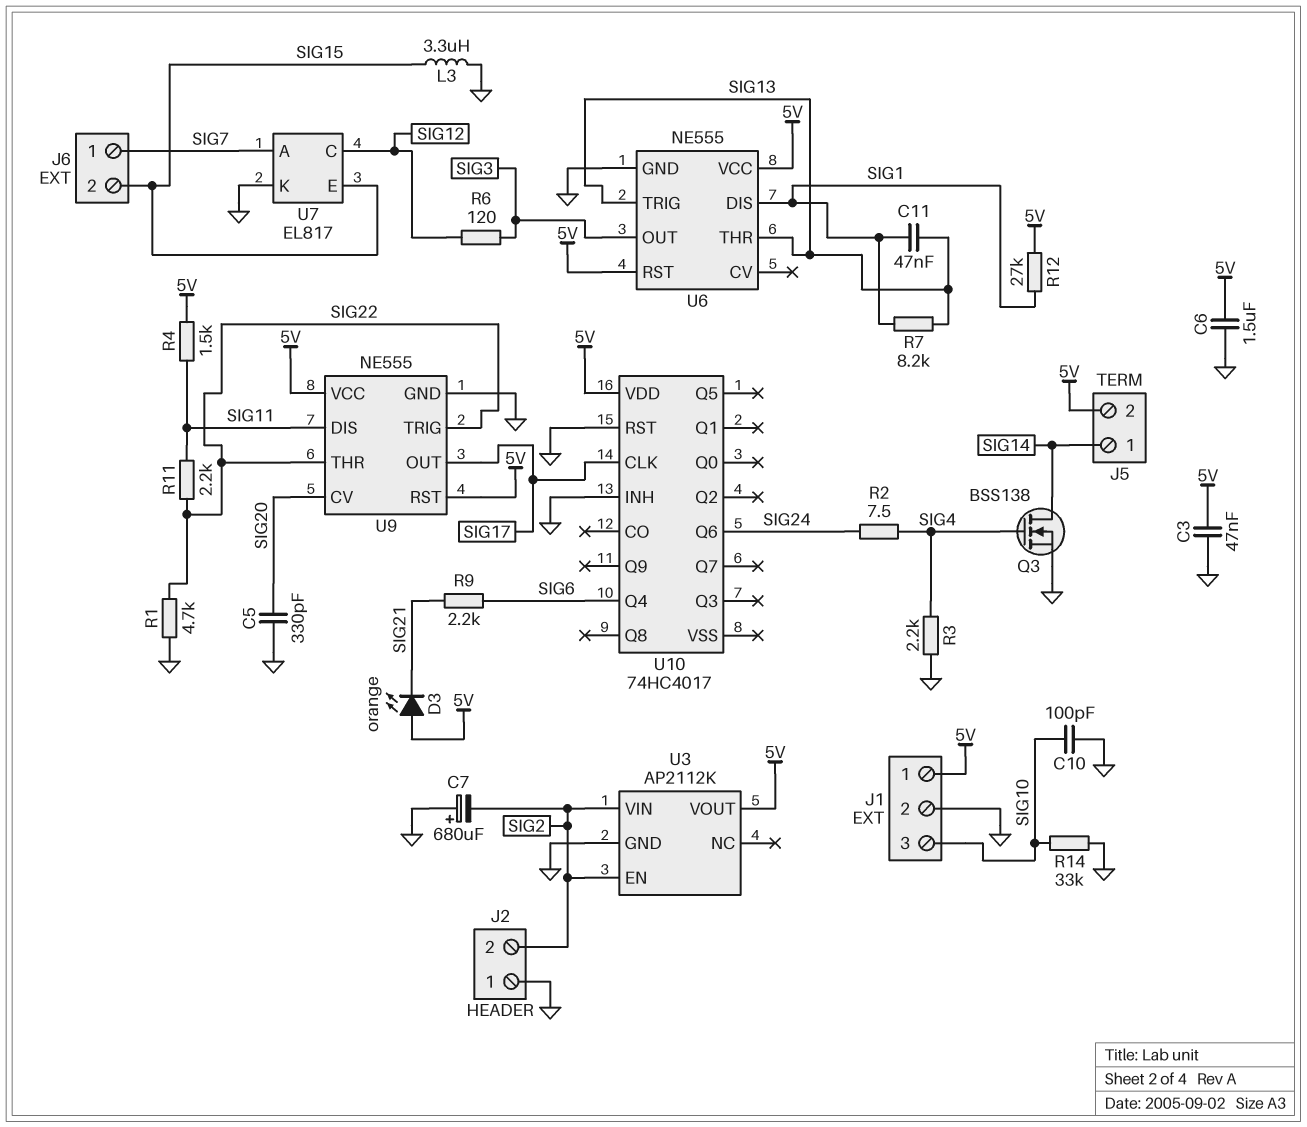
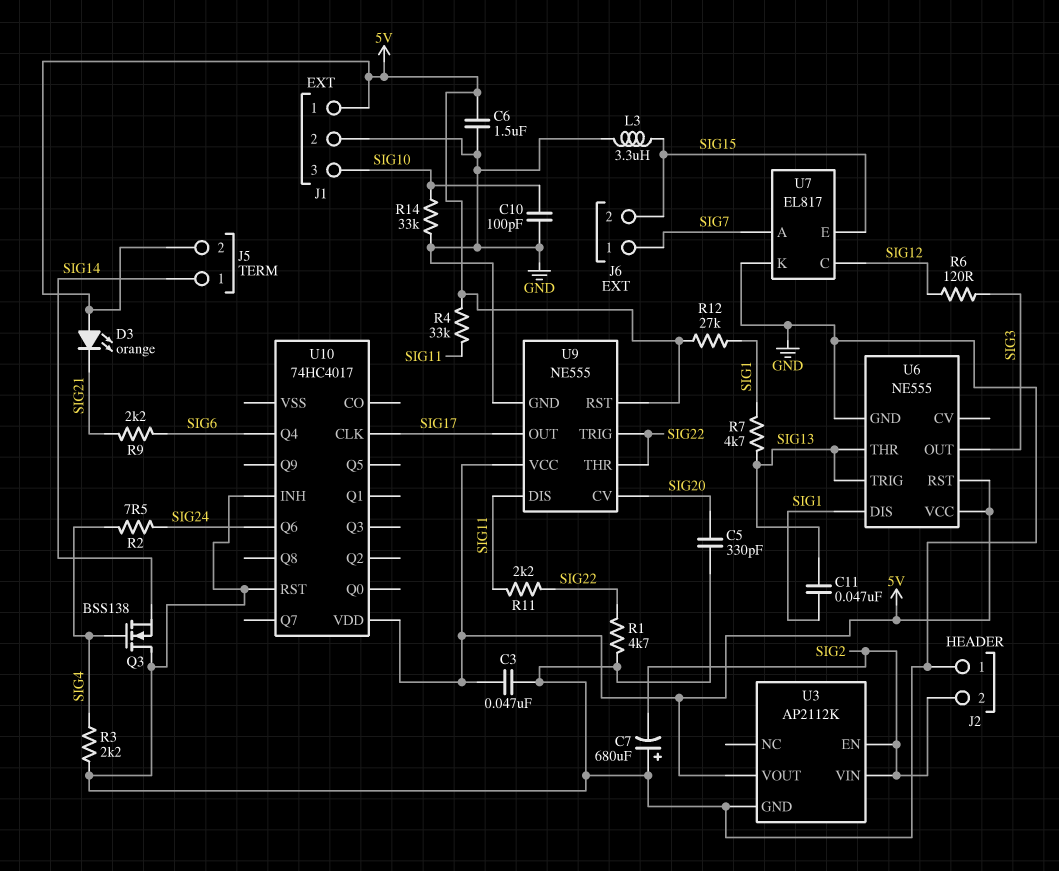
Q3: NMOS BSS138 (G SIG4, D SIG14, S GND) -> NMOS BSS138 (G SIG4, D GND, S SIG14)
R4: 1.5k (5V, SIG11) -> 33k (5V, SIG11)
R7: 8.2k (SIG1, SIG13) -> 4.7k (SIG1, SIG13)

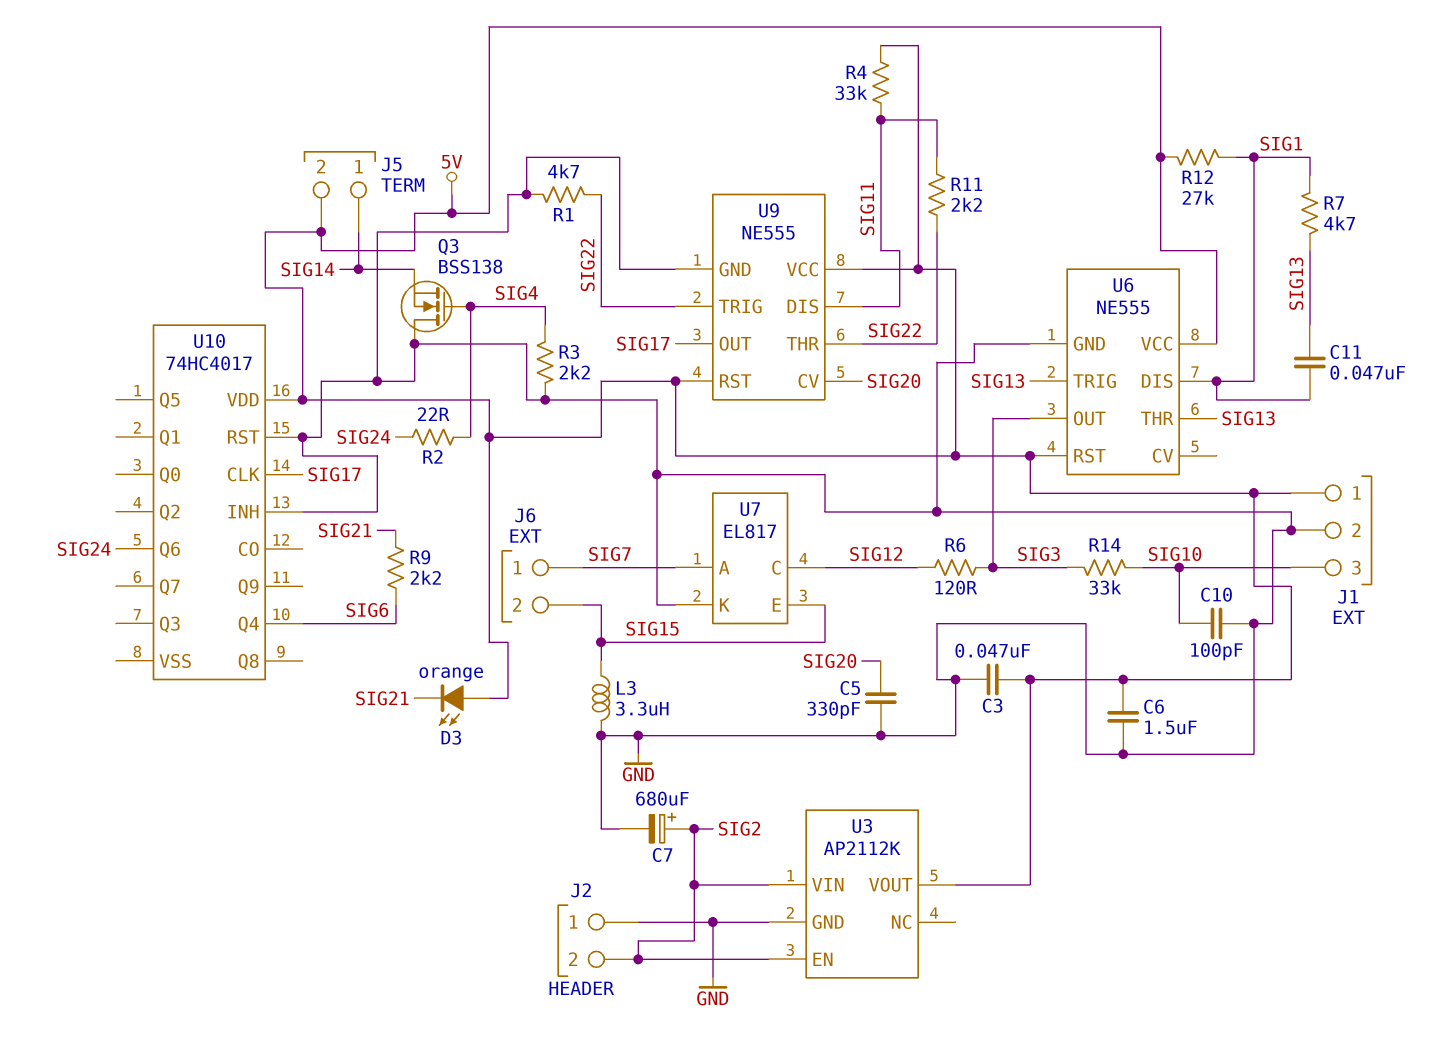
C7: 680uF (plus GND, minus SIG2) -> 680uF (plus SIG2, minus GND)
R2: 7.5 (SIG4, SIG24) -> 22 (SIG4, SIG24)
R14: 33k (GND, SIG10) -> 33k (SIG3, SIG10)

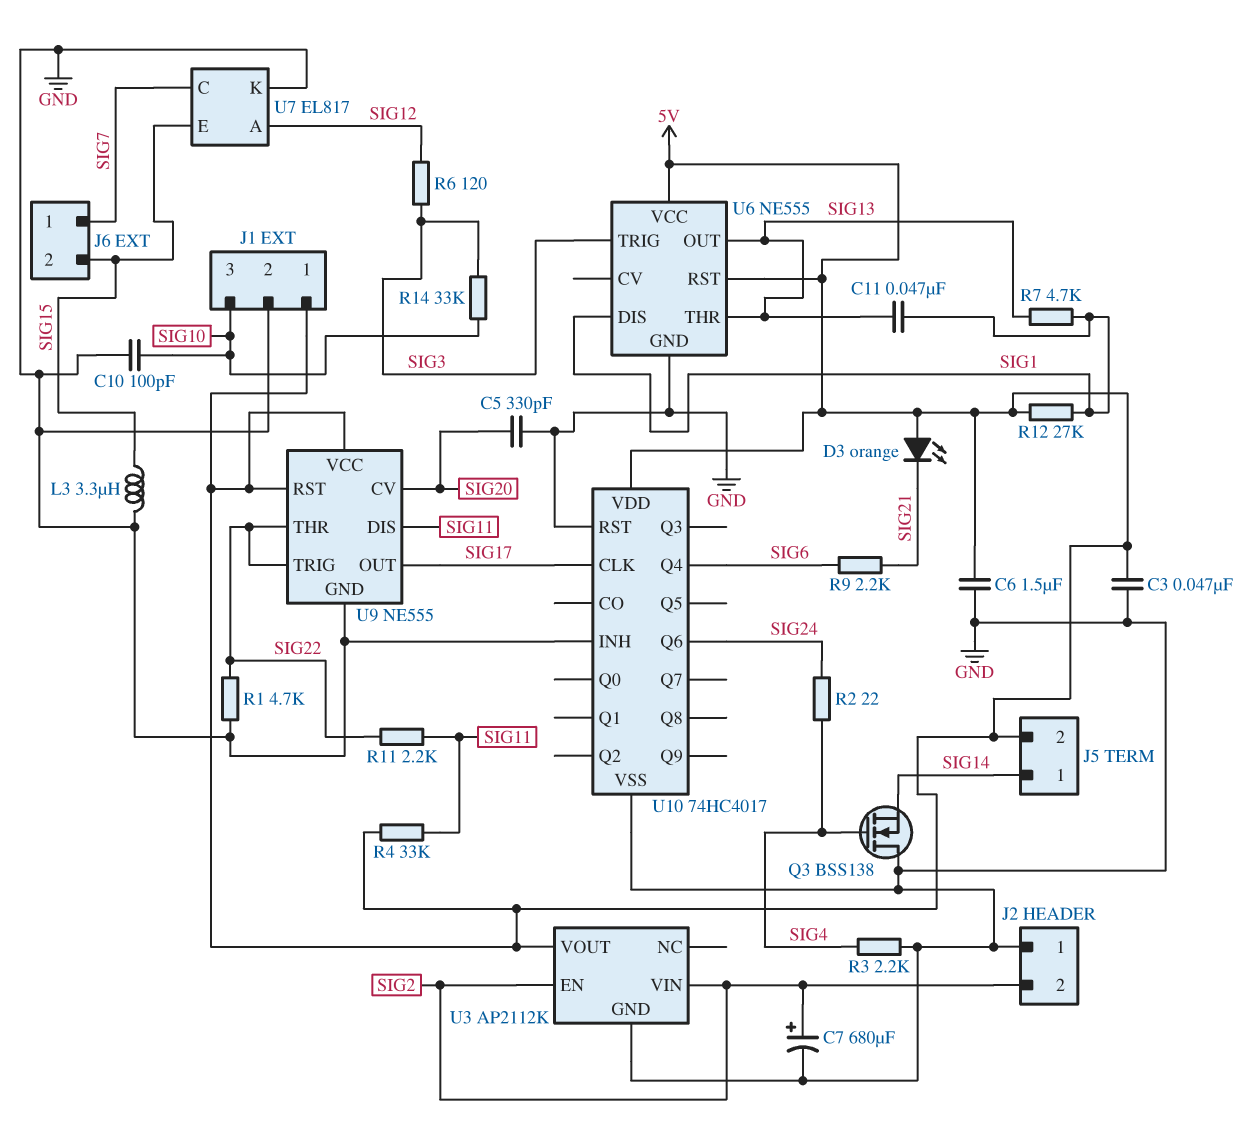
U6 pin OUT: SIG3 -> SIG13
U6 pin TRIG: SIG13 -> SIG3
U7 pin A: SIG7 -> SIG12
U7 pin C: SIG12 -> SIG7
U10 pin VSS: none -> GND

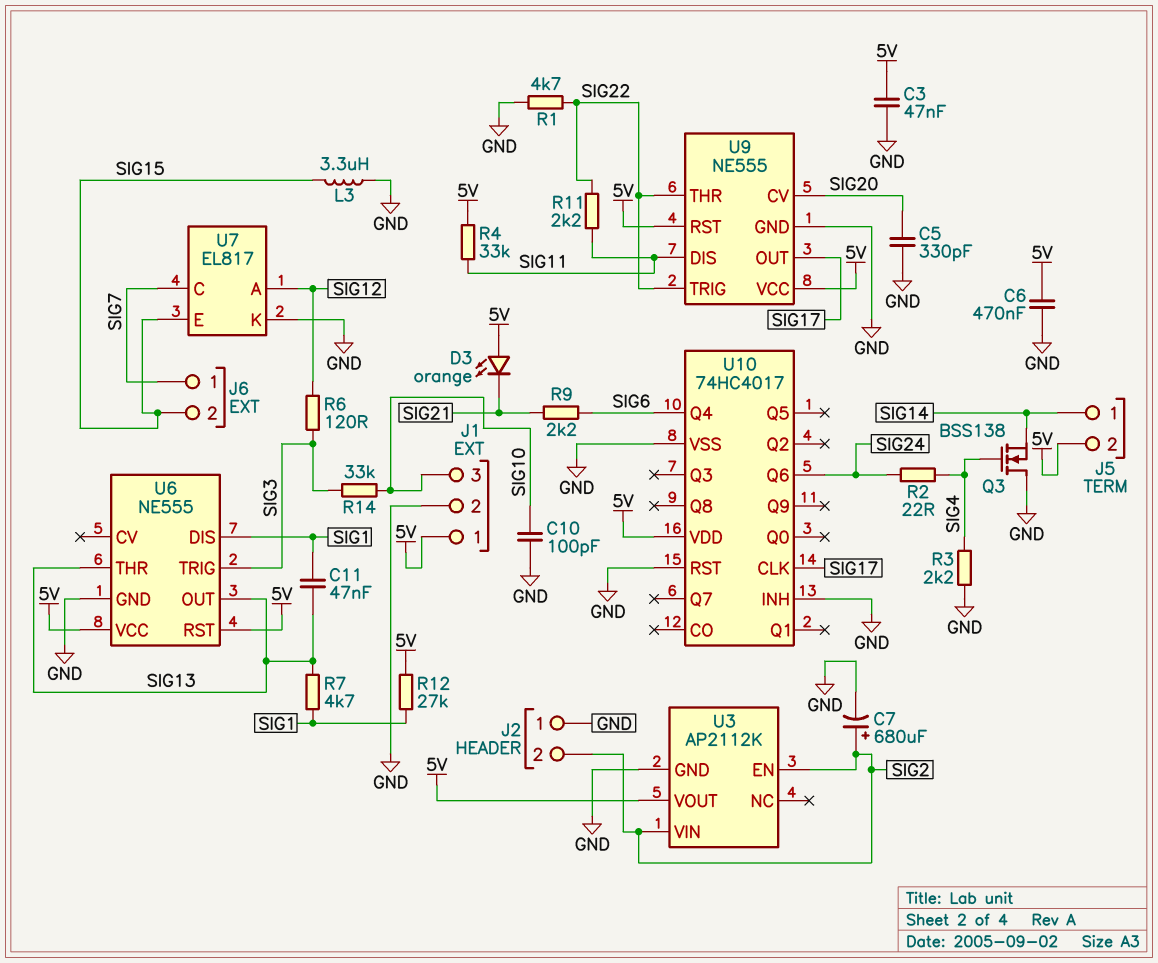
C6: 1.5uF (5V, GND) -> 470nF (5V, GND)

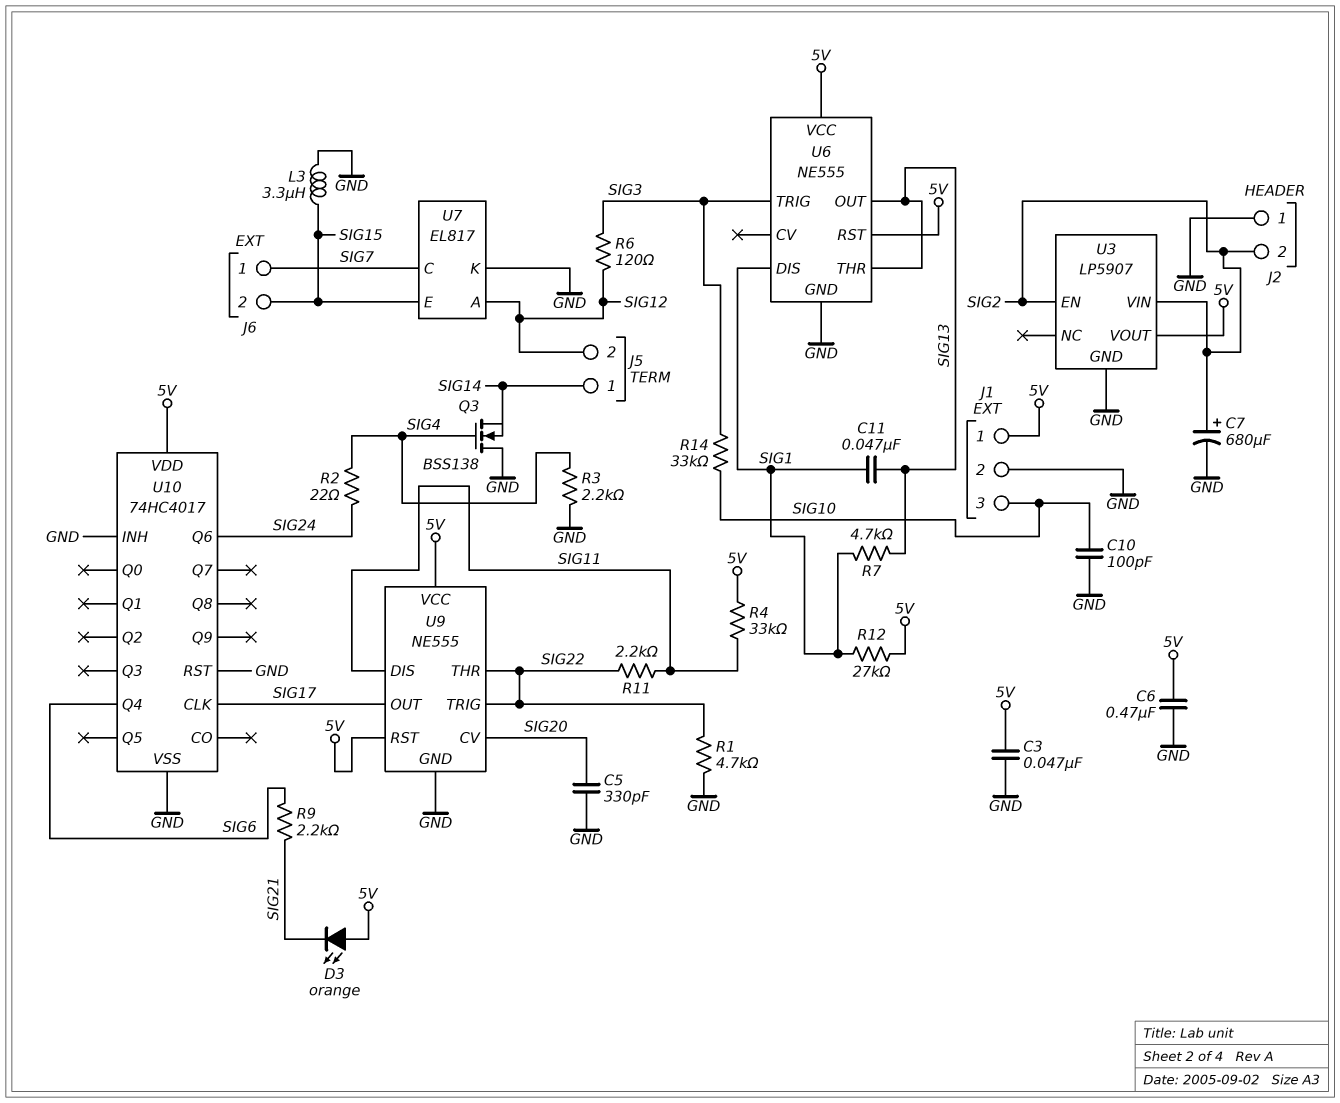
J5 pin 2: 5V -> SIG12
U3: AP2112K -> LP5907

